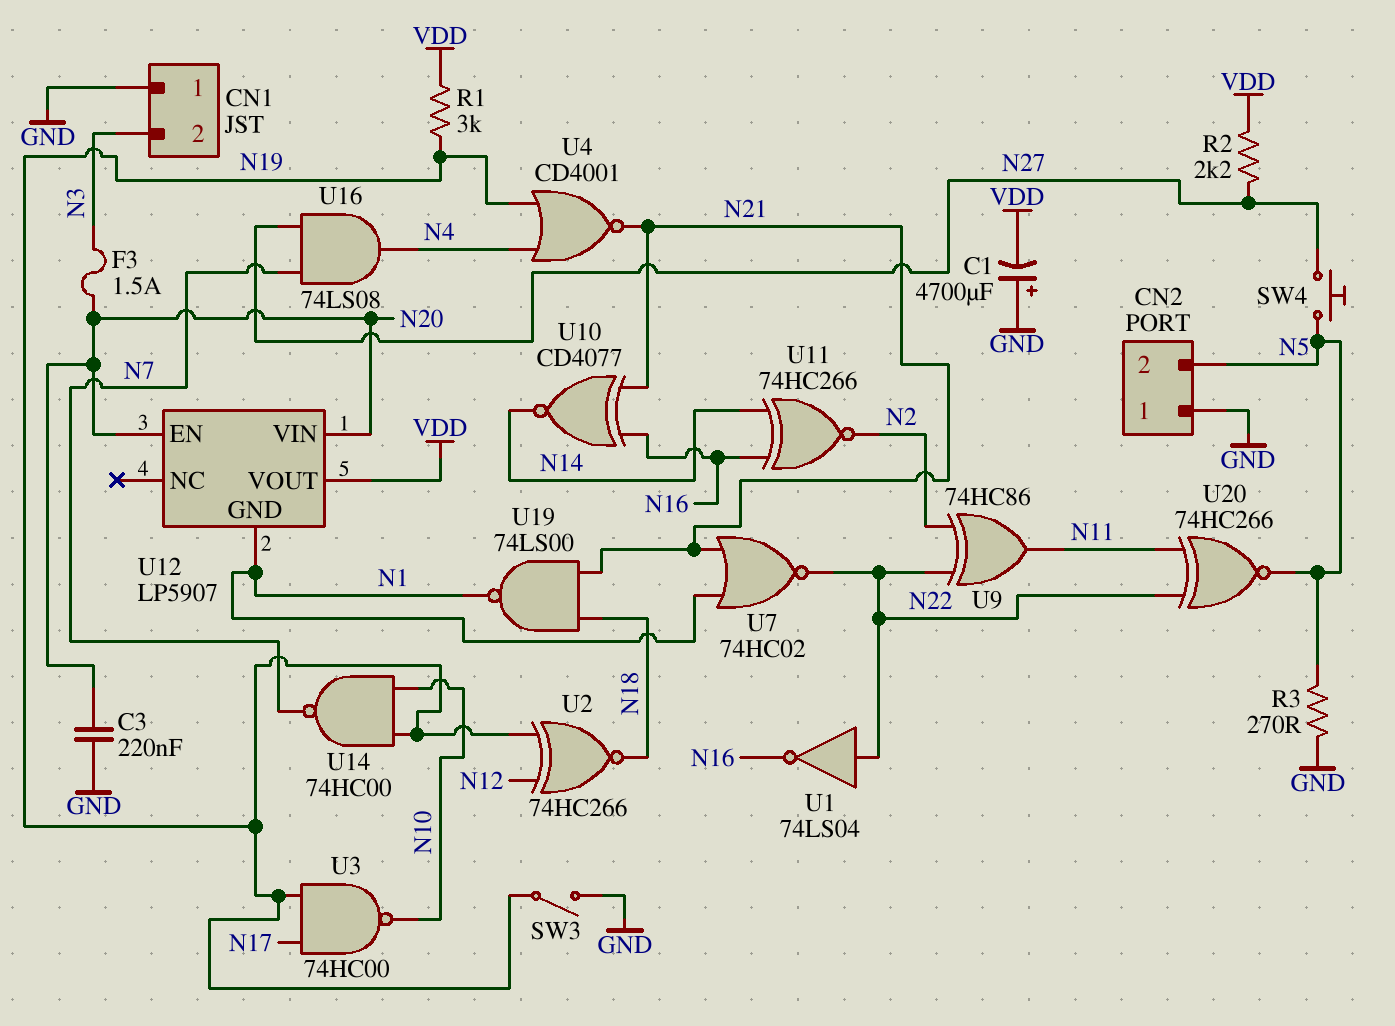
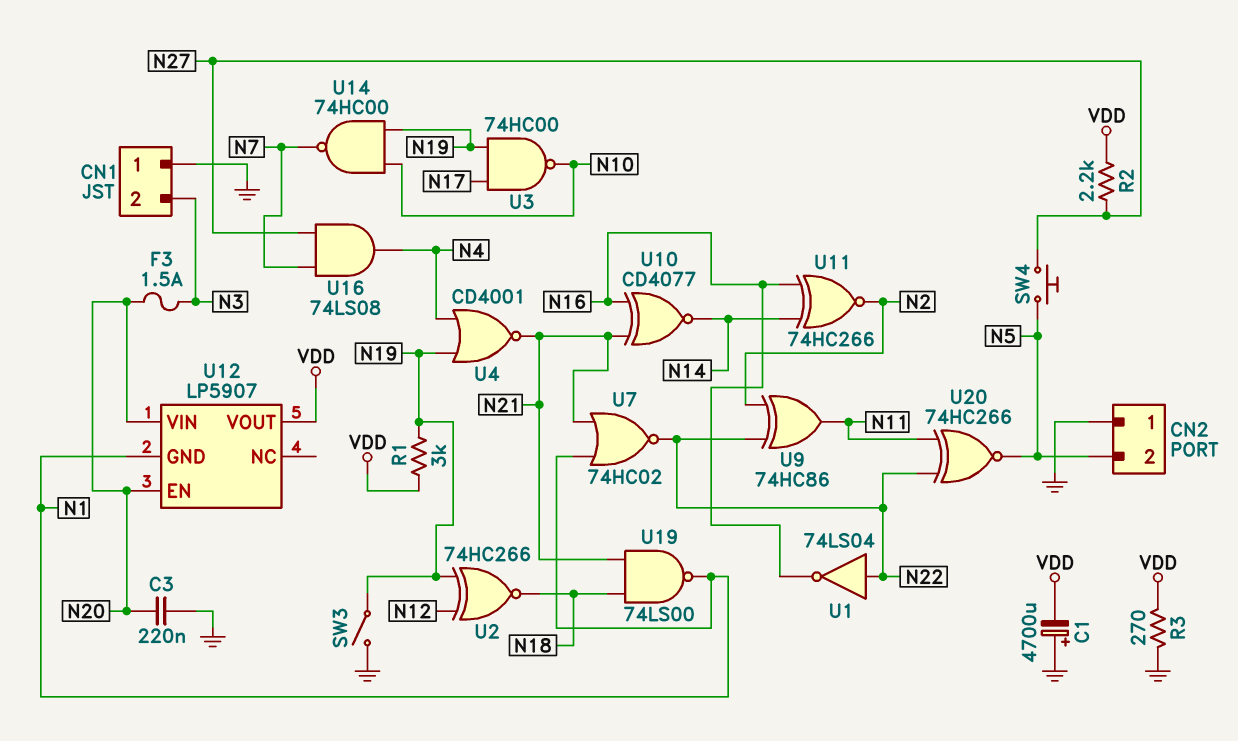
R3: 270 (GND, N5) -> 270 (GND, VDD)

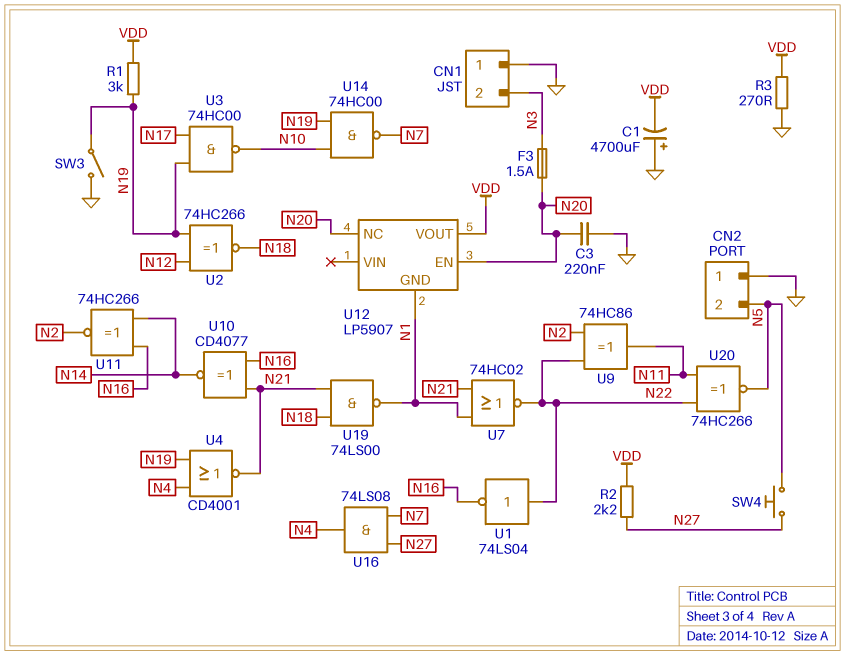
U12 pin NC: none -> N20
U12 pin VIN: N20 -> none

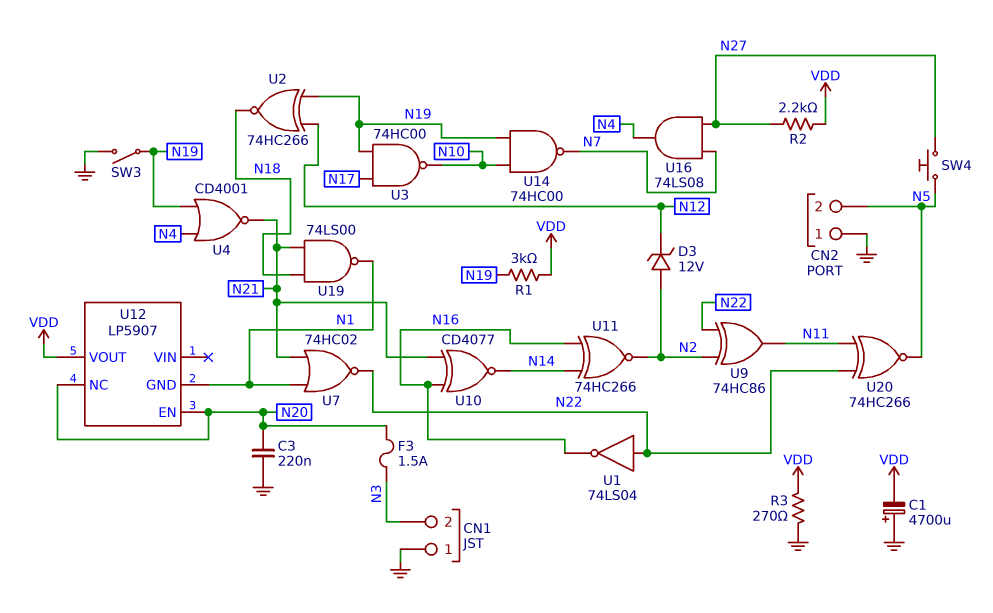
D3: none -> zener 12V (A N2, K N12)

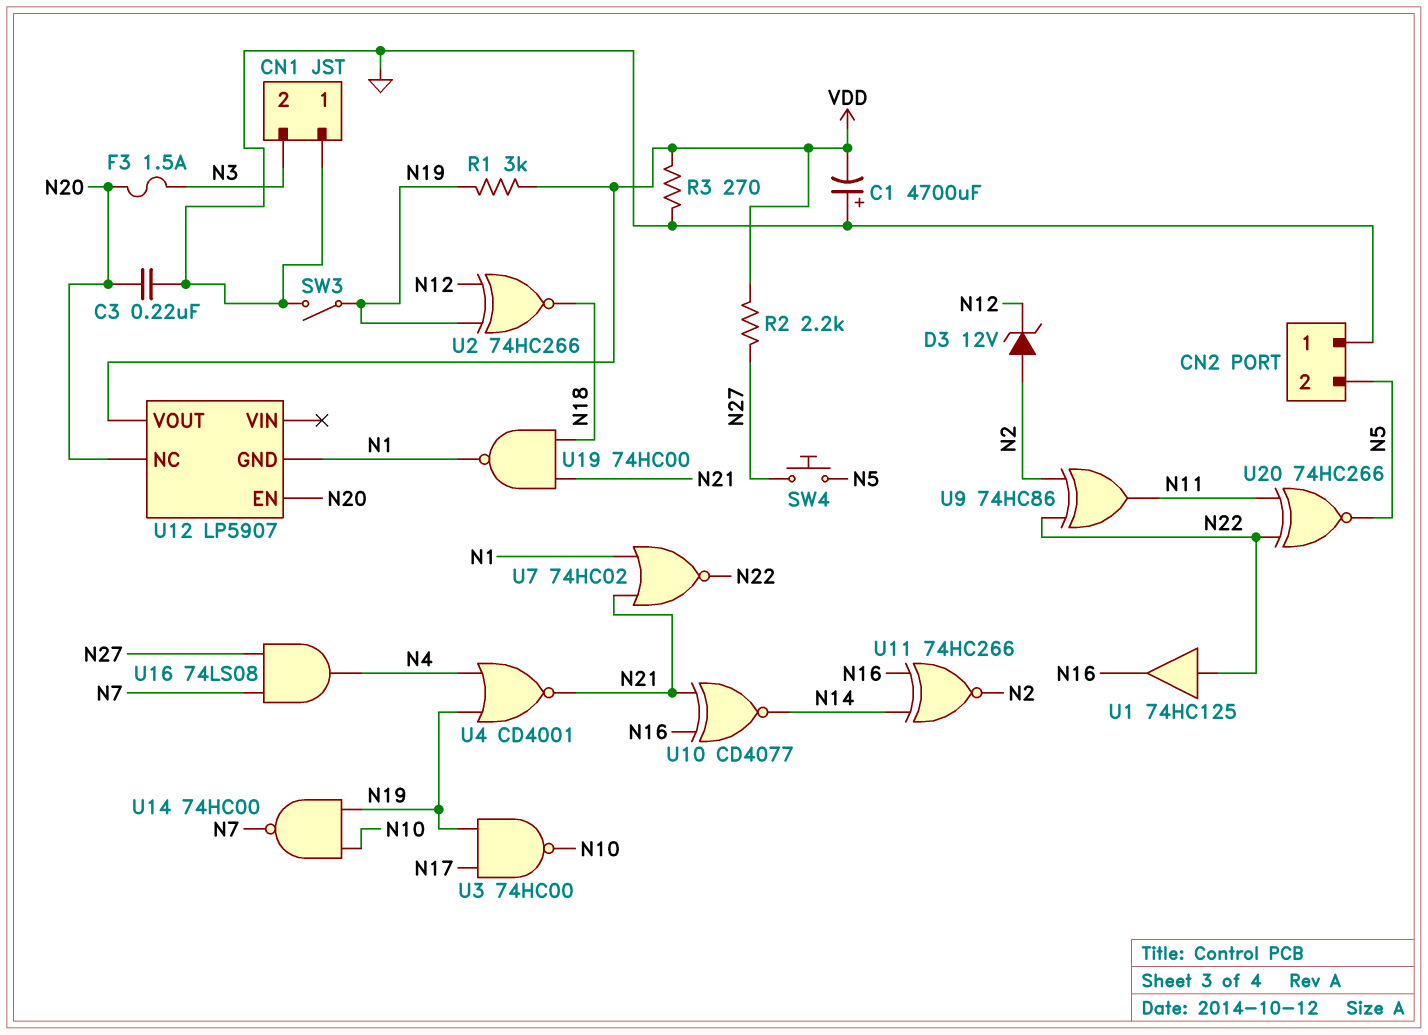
U1: NOT 74LS04 (in N22, out N16) -> buffer 74HC125 (in N22, out N16)
U19: NAND 74LS00 (in N18, in N21, out N1) -> NAND 74HC00 (in N18, in N21, out N1)

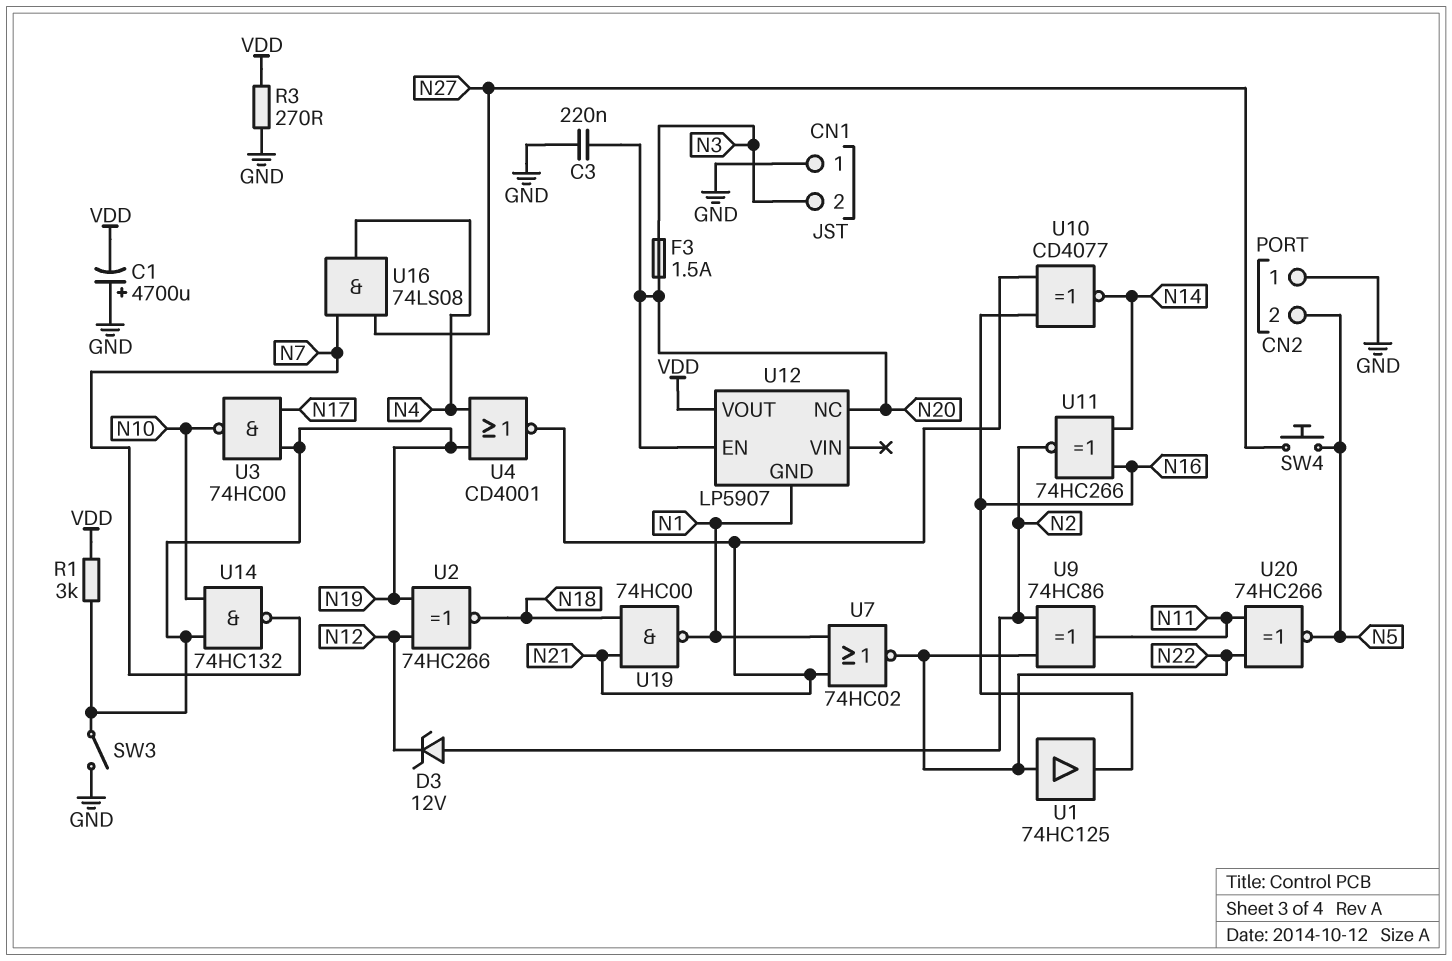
R2: 2.2k (N27, VDD) -> none
U14: NAND 74HC00 (in N10, in N19, out N7) -> NAND 74HC132 (in N10, in N19, out N7)

